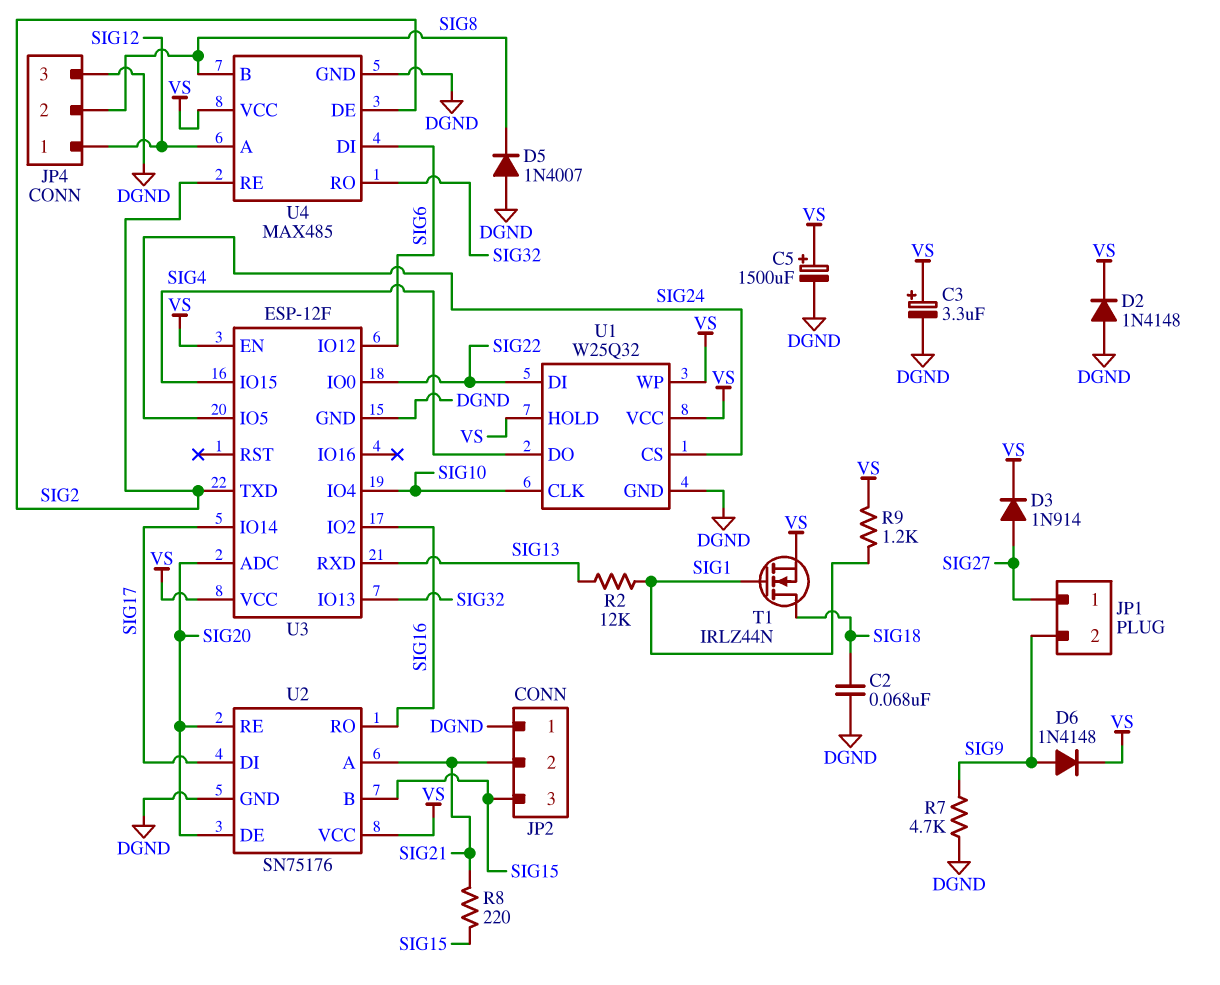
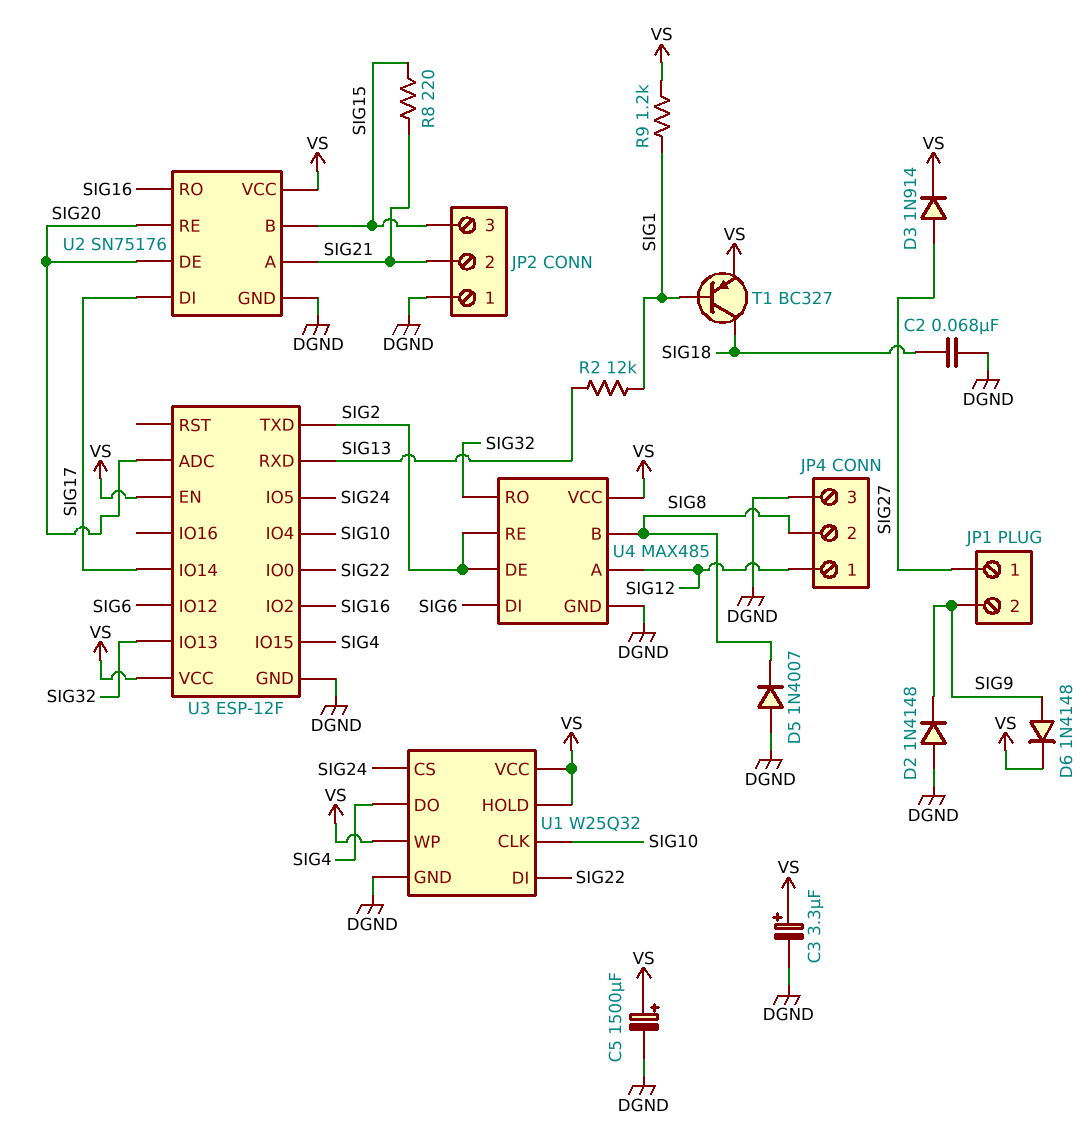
D2: diode 1N4148 (A DGND, K VS) -> diode 1N4148 (A DGND, K SIG9)
R7: 4.7k (DGND, SIG9) -> none
T1: NMOS IRLZ44N (G SIG1, D SIG18, S VS) -> PNP BC327 (B SIG1, C SIG18, E VS)

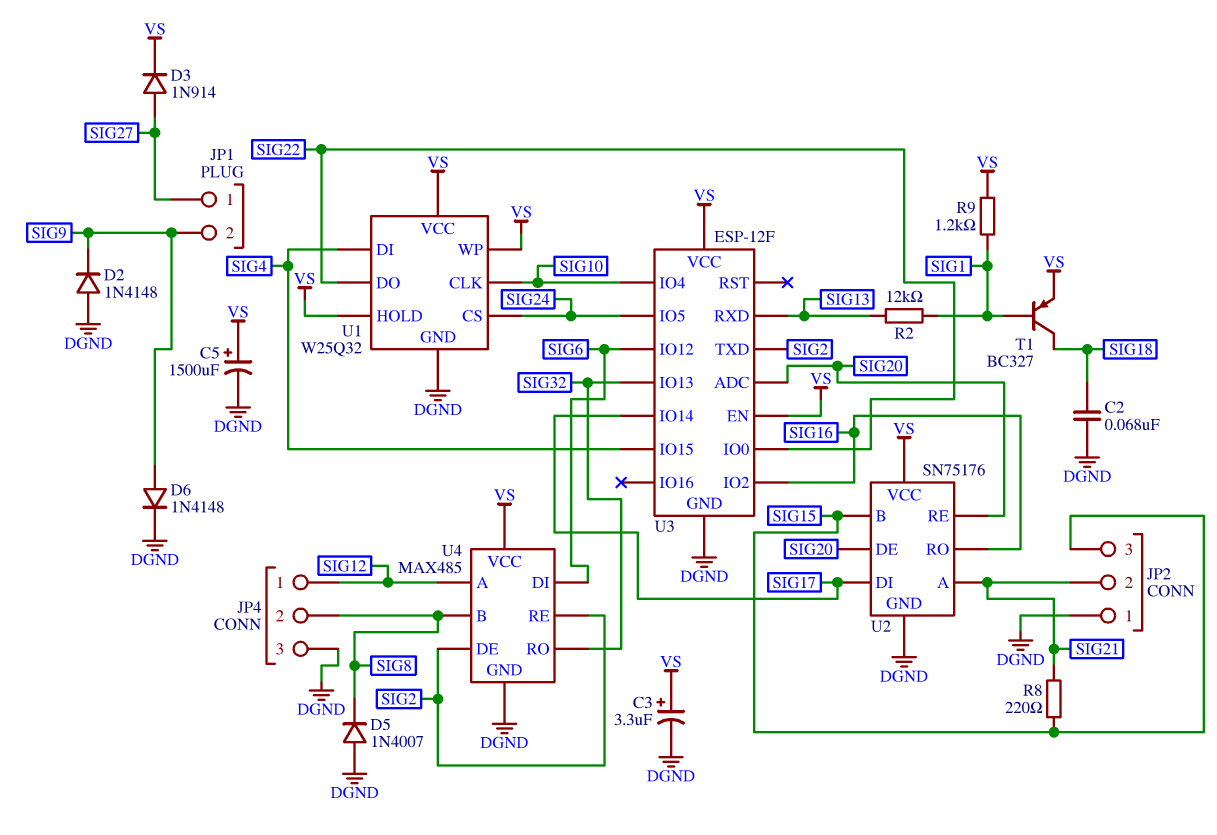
D6: diode 1N4148 (A SIG9, K VS) -> diode 1N4148 (A SIG9, K DGND)
U1 pin DI: SIG22 -> SIG4
U1 pin DO: SIG4 -> SIG22

